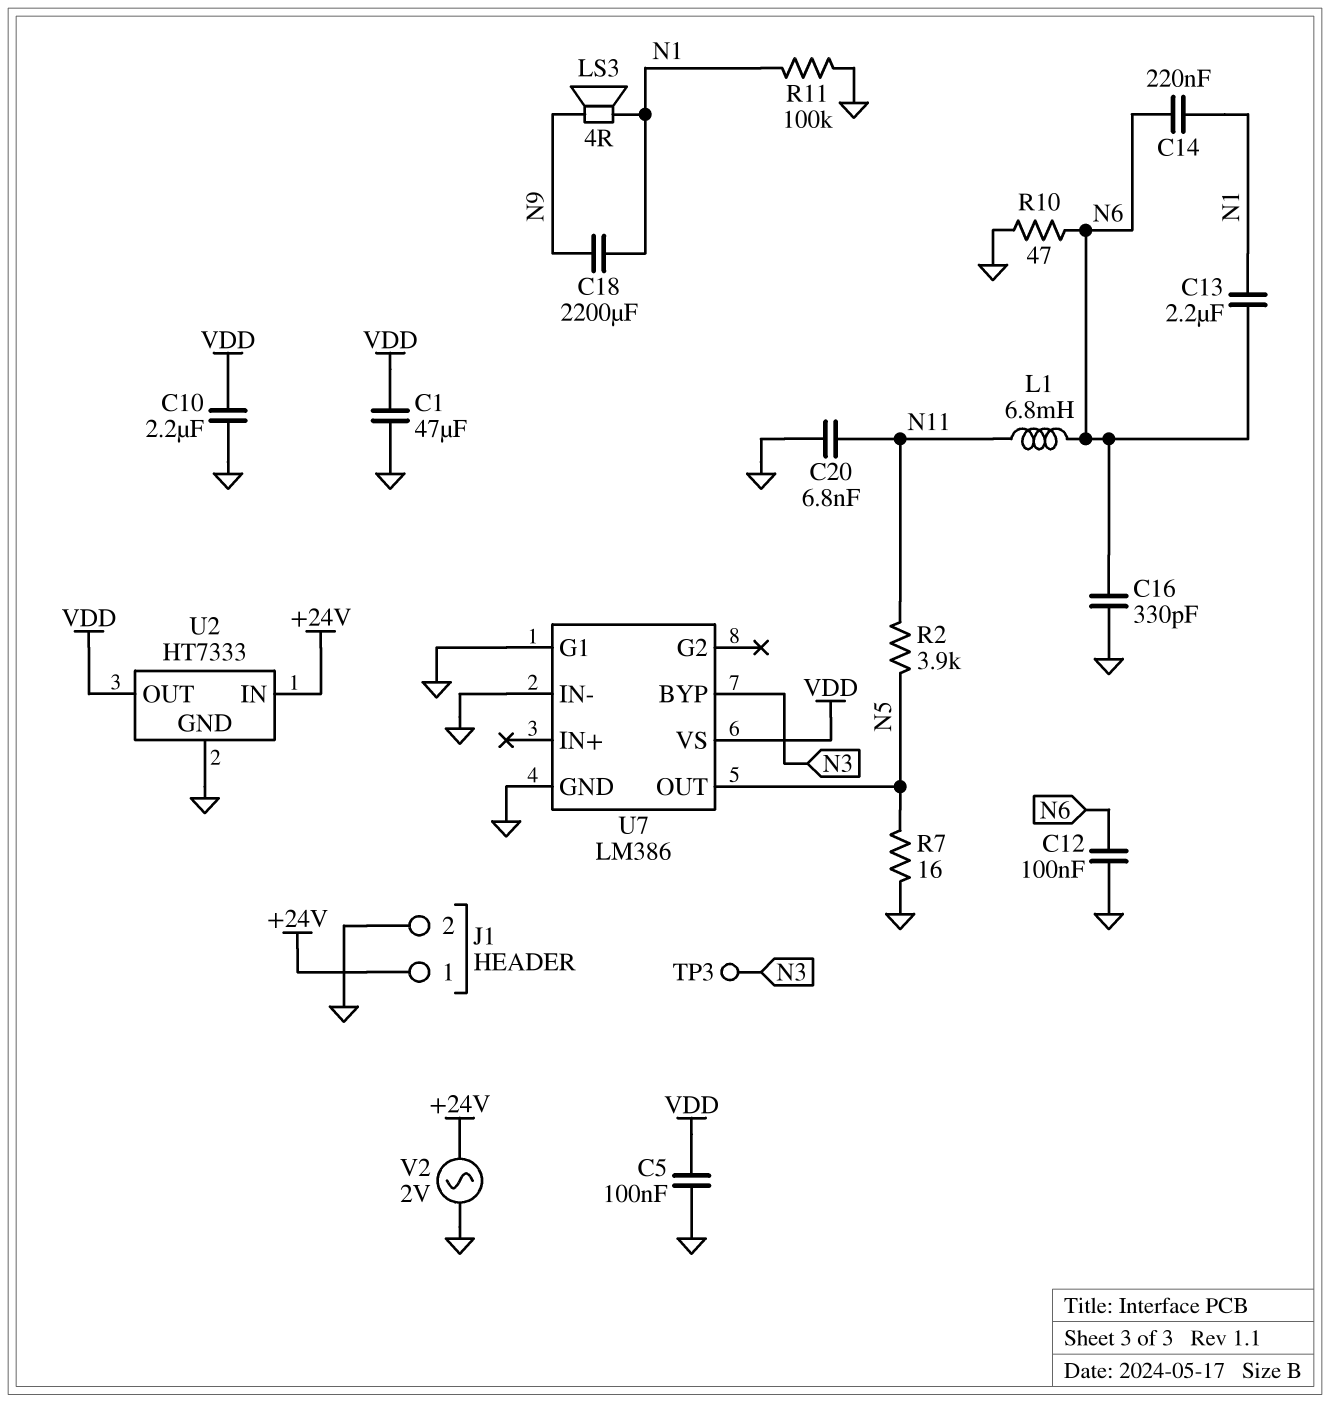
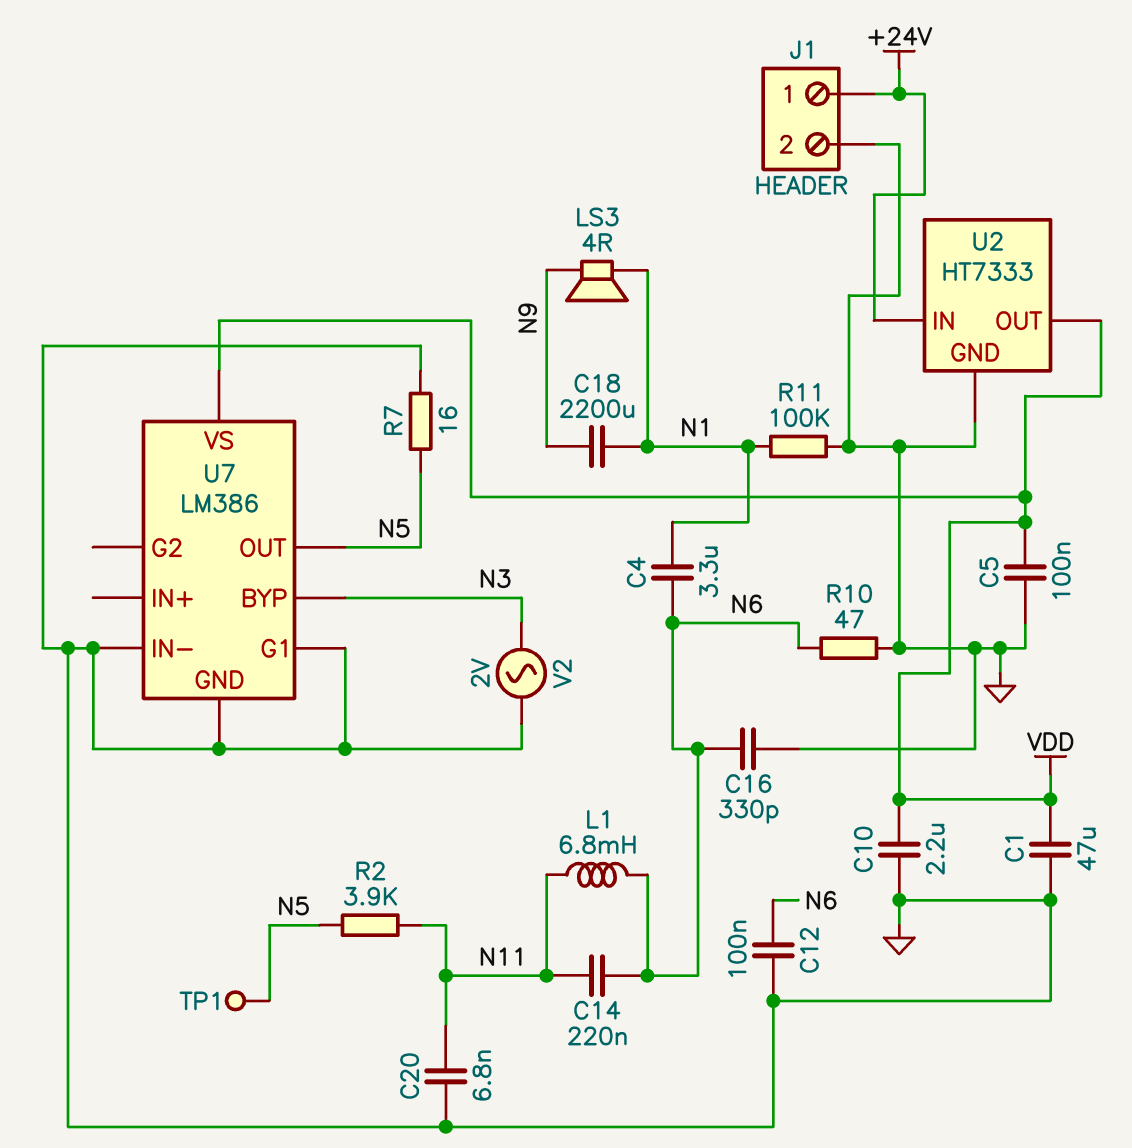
C4: none -> 3.3uF (N1, N6)
C13: 2.2uF (N1, N6) -> none
C14: 220nF (N1, N6) -> 220nF (N6, N11)
TP1: none -> test point (N5)
TP3: test point (N3) -> none
V2: AC 2V (+24V, GND) -> AC 2V (GND, N3)

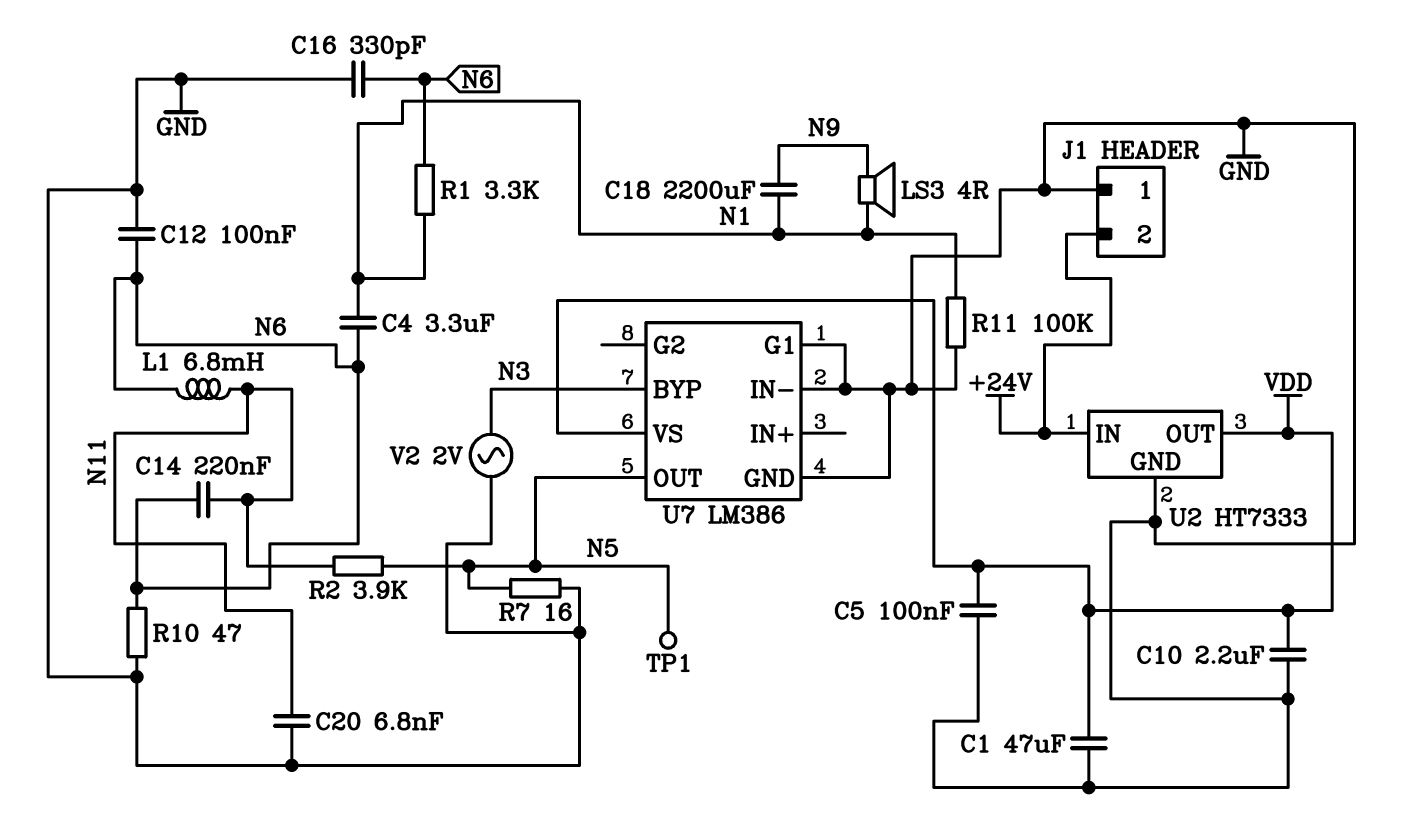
J1 pin 1: +24V -> GND
J1 pin 2: GND -> +24V
R1: none -> 3.3k (N1, N6)

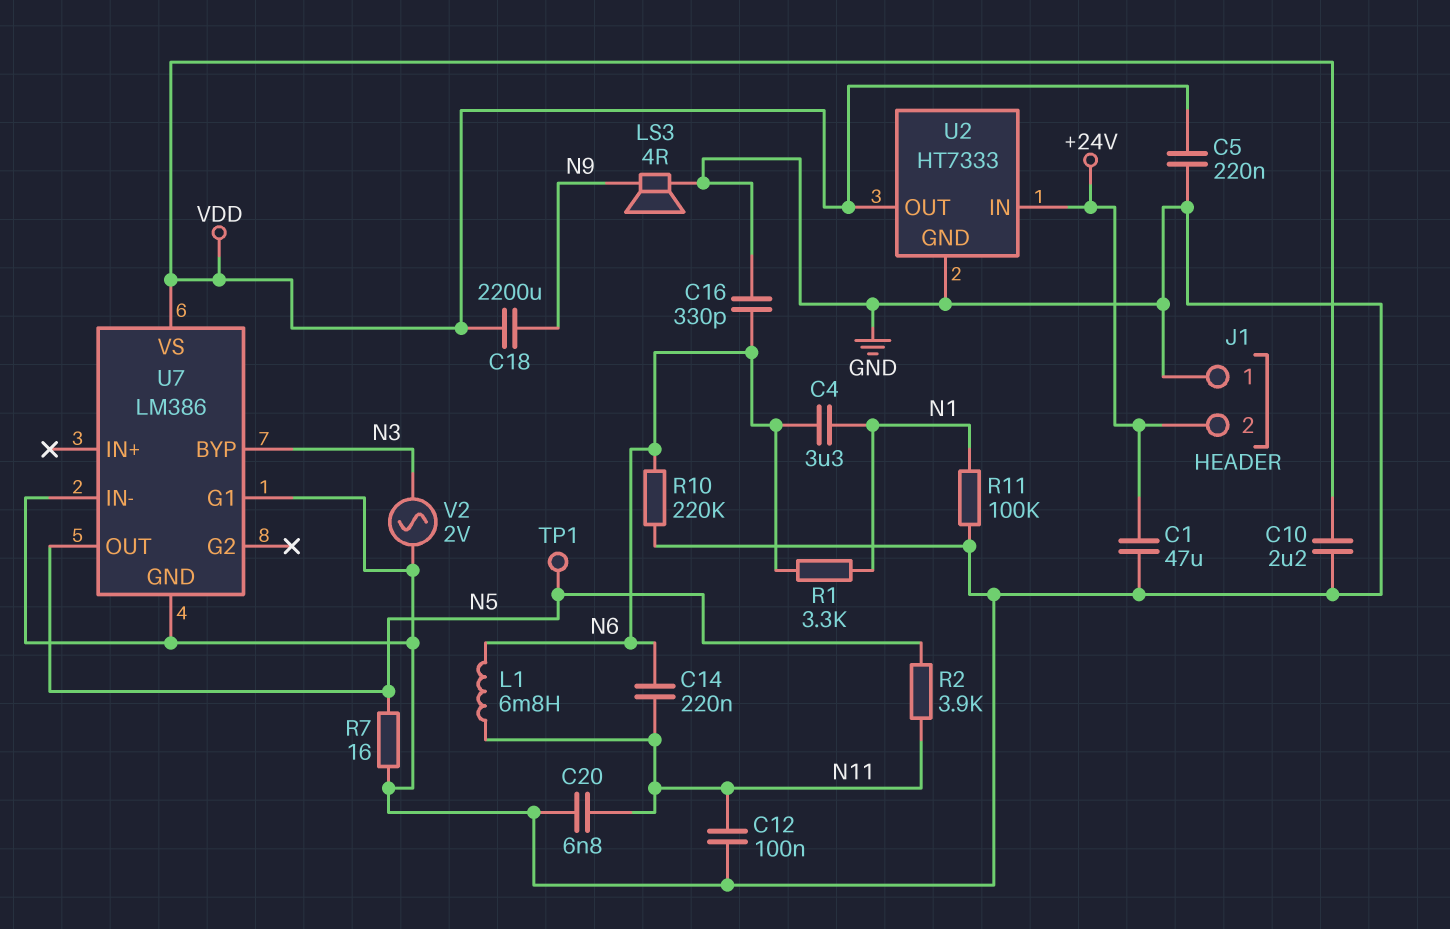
C1: 47uF (GND, VDD) -> 47uF (+24V, GND)
C5: 100nF (GND, VDD) -> 220nF (GND, VDD)
C12: 100nF (GND, N6) -> 100nF (GND, N11)
C18: 2200uF (N1, N9) -> 2200uF (N9, VDD)
LS3: speaker 4R (N1, N9) -> speaker 4R (GND, N9)
R10: 47 (GND, N6) -> 220k (GND, N6)

